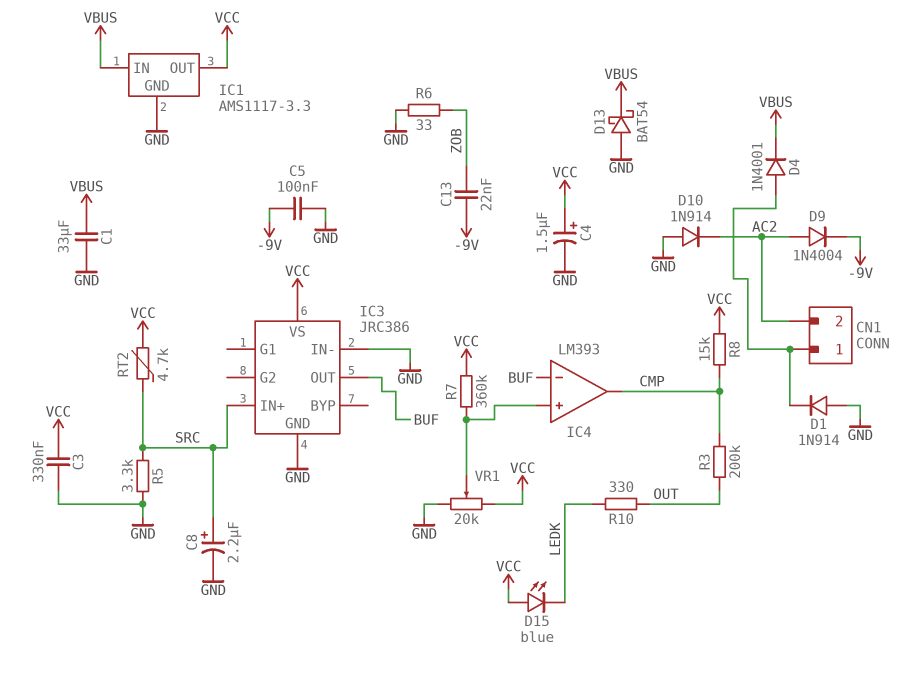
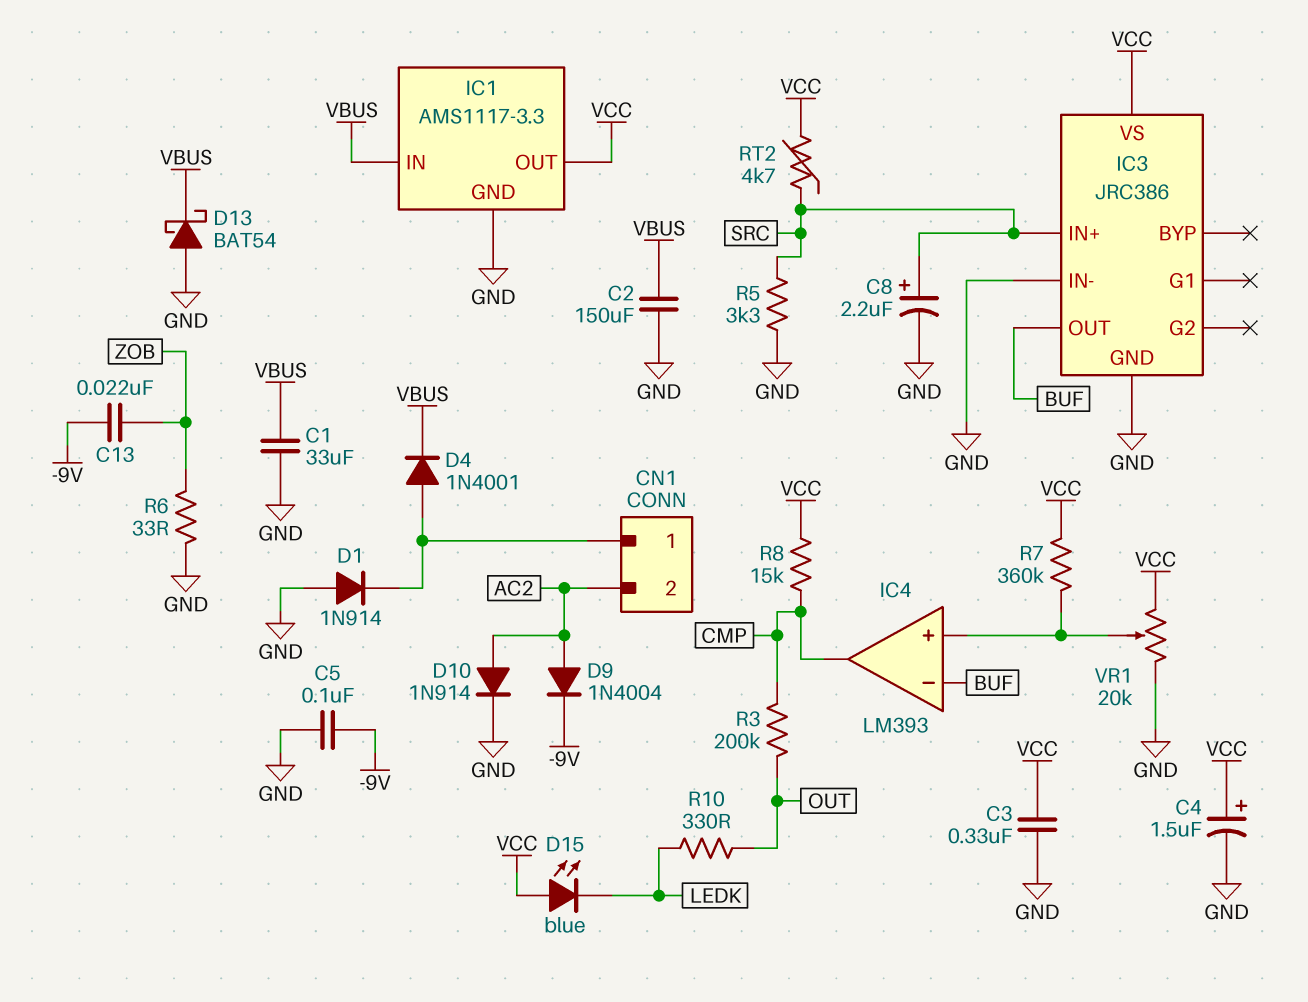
C2: none -> 150uF (GND, VBUS)
D10: diode 1N914 (A GND, K AC2) -> diode 1N914 (A AC2, K GND)

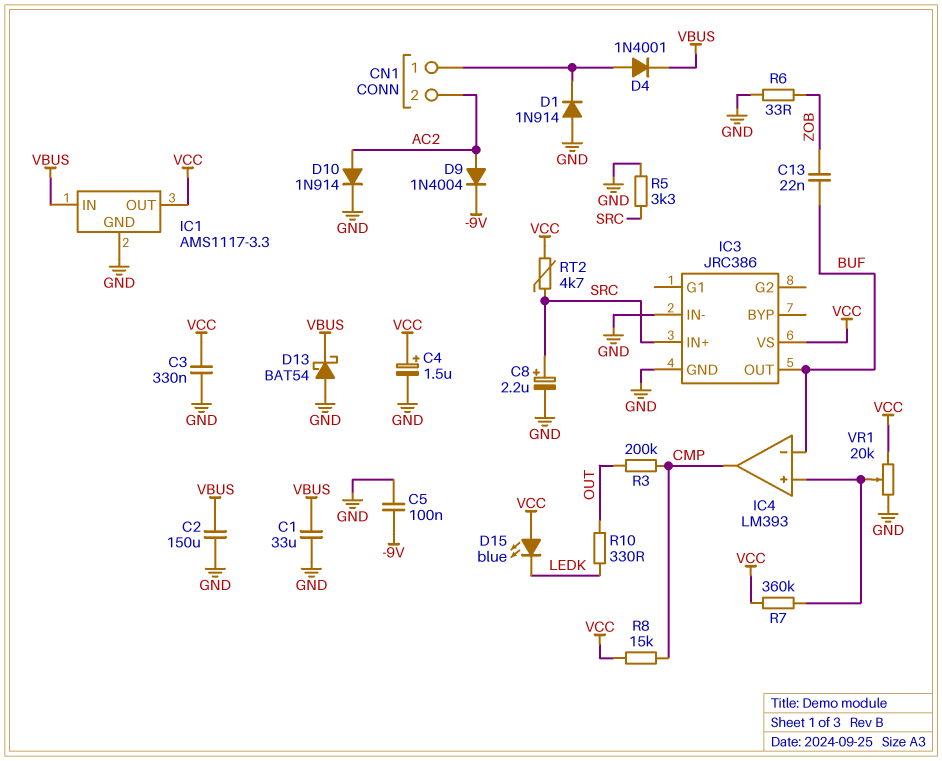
C13: 22nF (-9V, ZOB) -> 22nF (BUF, ZOB)

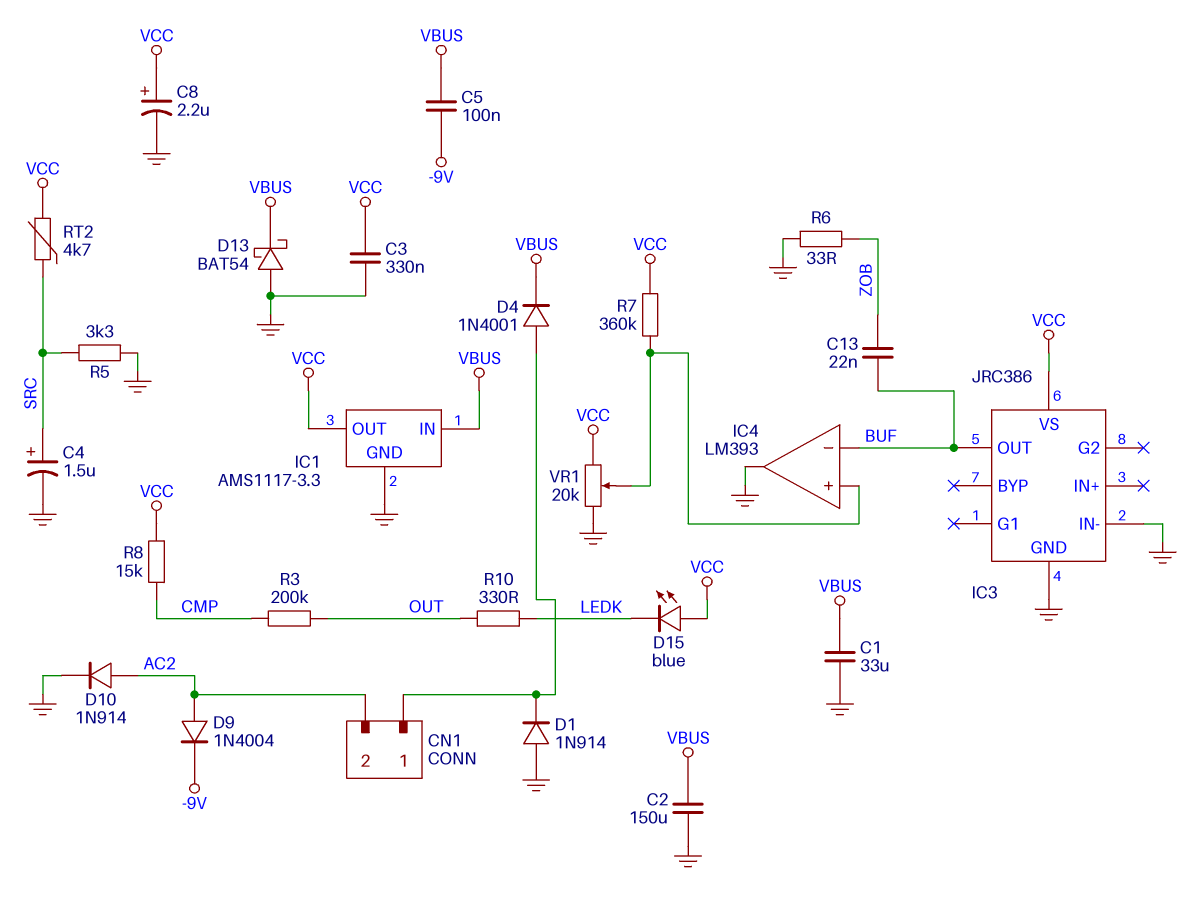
C4: 1.5uF (plus VCC, minus GND) -> 1.5uF (plus SRC, minus GND)
C5: 100nF (-9V, GND) -> 100nF (-9V, VBUS)
C8: 2.2uF (plus SRC, minus GND) -> 2.2uF (plus VCC, minus GND)
IC3 pin IN+: SRC -> none
IC4 pin out: CMP -> GND

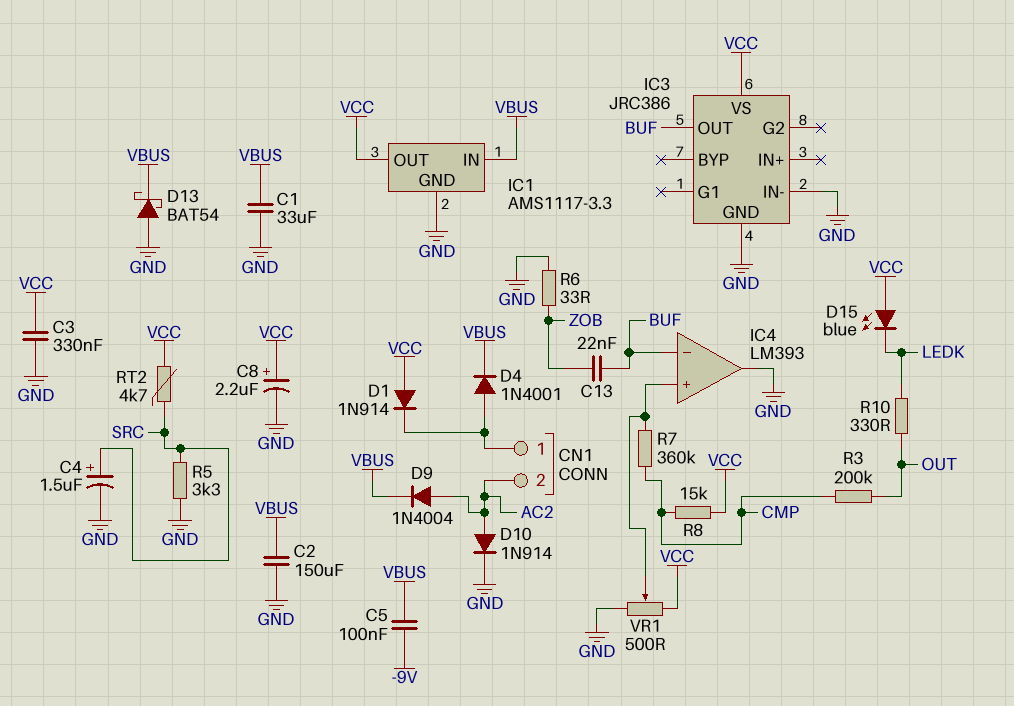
D1: diode 1N914 (A GND, K CN1/1) -> diode 1N914 (A VCC, K CN1/1)
D9: diode 1N4004 (A AC2, K -9V) -> diode 1N4004 (A AC2, K VBUS)
R7: 360k (IC4/in+, VCC) -> 360k (CMP, IC4/in+)
VR1: 20k (GND, VCC, wiper IC4/in+) -> 500 (GND, VCC, wiper IC4/in+)

